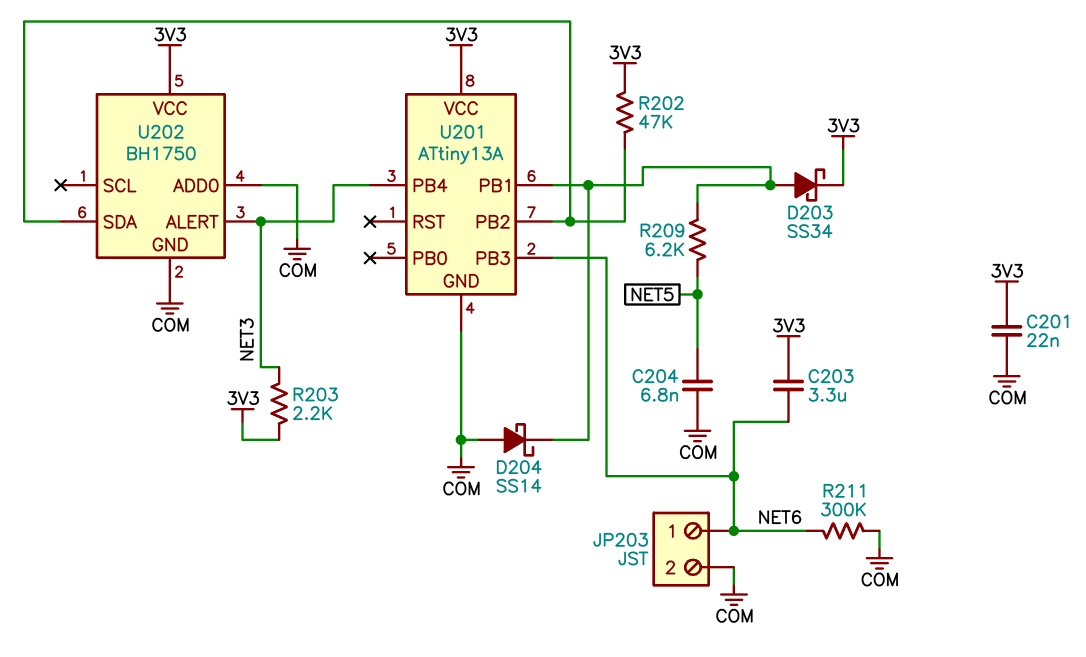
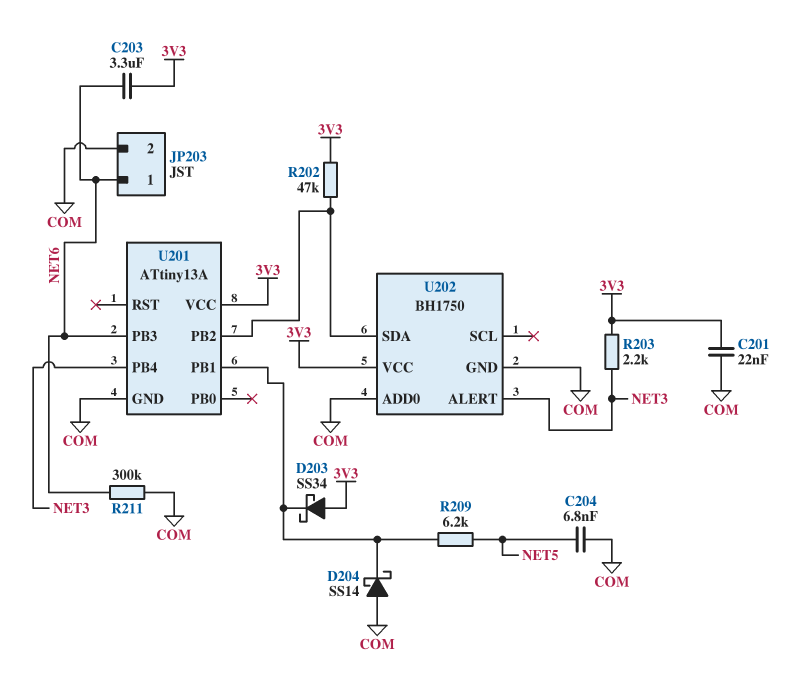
D203: schottky SS34 (A U201/PB1, K 3V3) -> schottky SS34 (A 3V3, K U201/PB1)

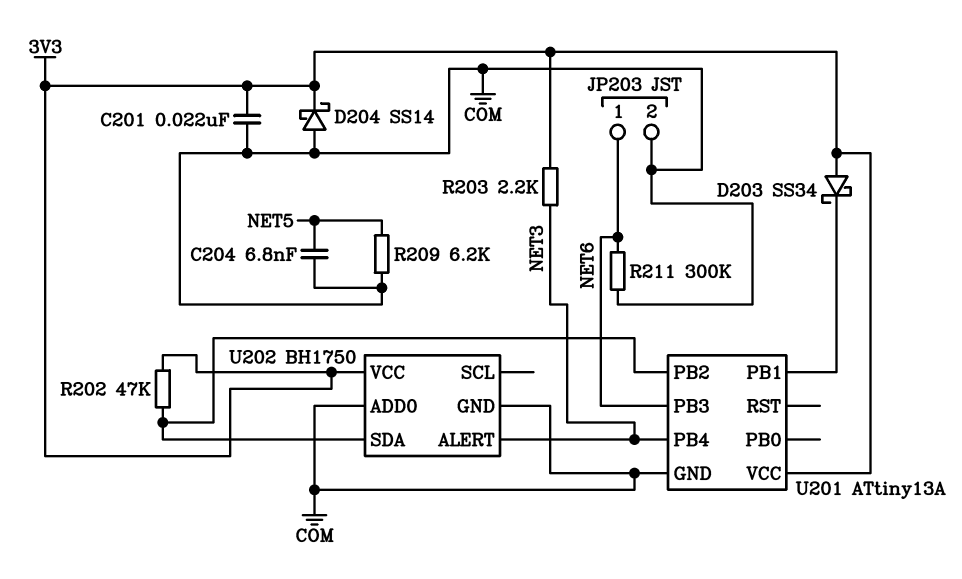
C203: 3.3uF (3V3, NET6) -> none
D204: schottky SS14 (A COM, K U201/PB1) -> schottky SS14 (A COM, K 3V3)
R209: 6.2k (NET5, U201/PB1) -> 6.2k (COM, NET5)

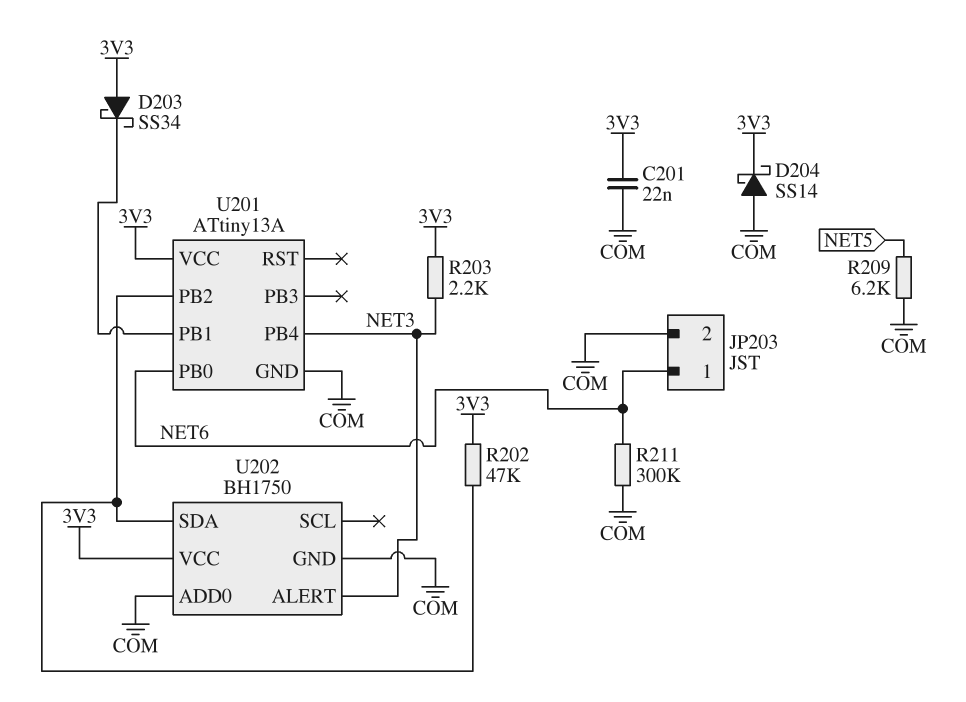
C204: 6.8nF (COM, NET5) -> none
U201 pin PB0: none -> NET6
U201 pin PB3: NET6 -> none

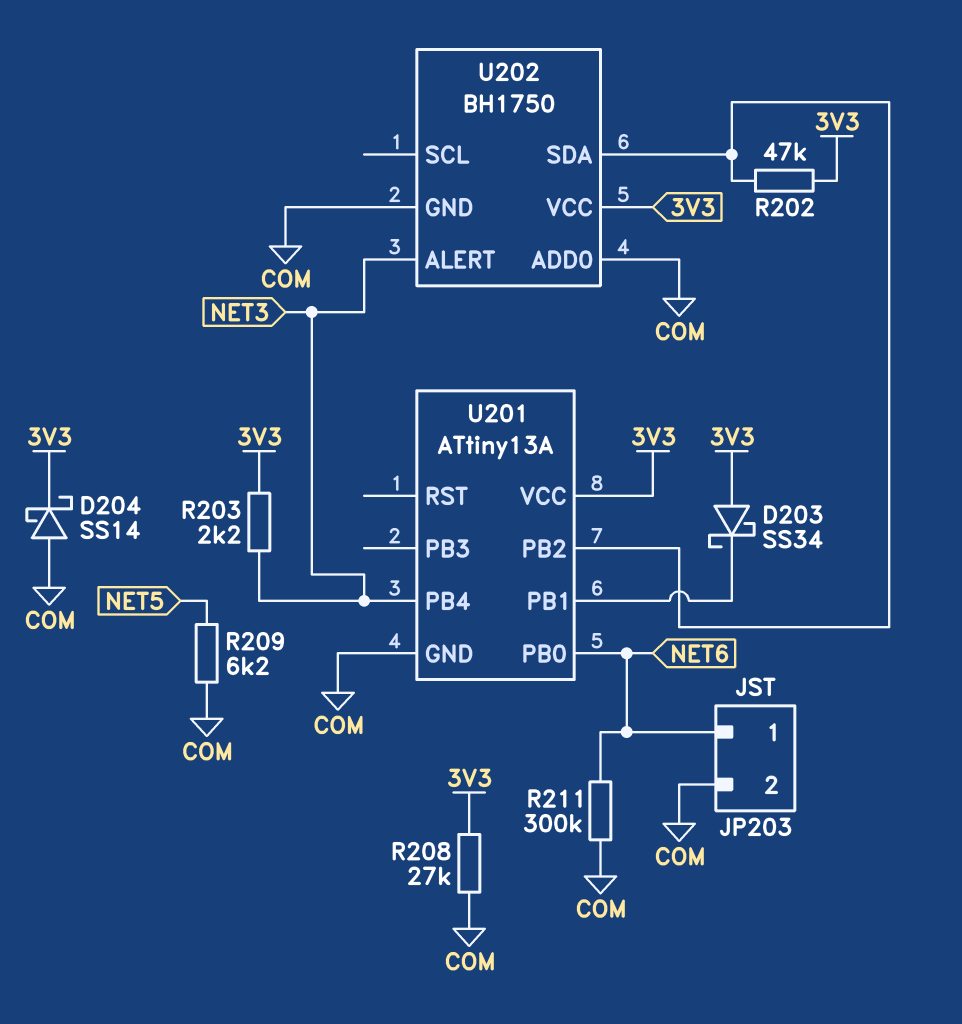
C201: 22nF (3V3, COM) -> none
R208: none -> 27k (3V3, COM)

